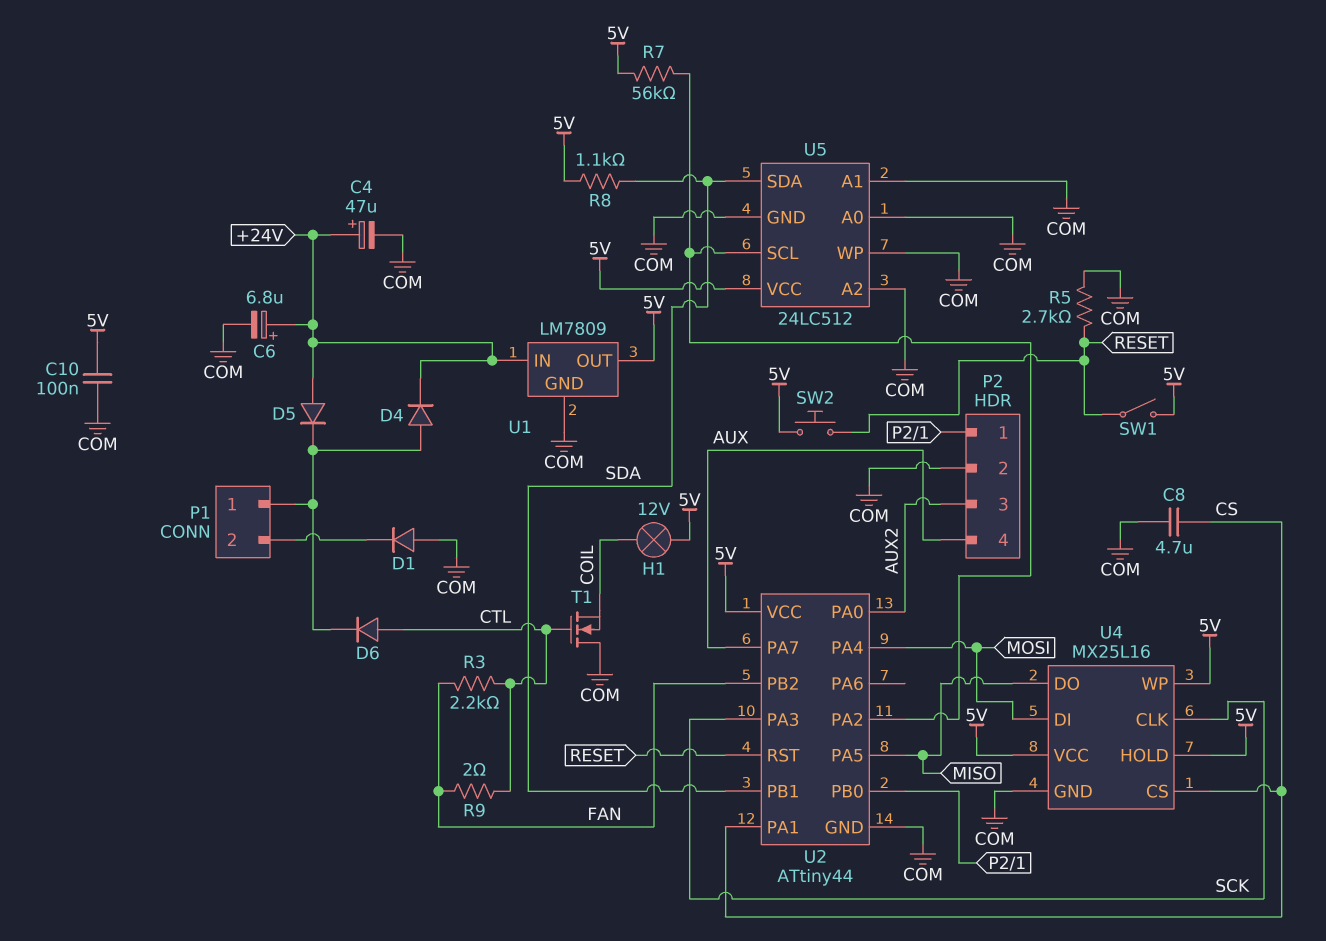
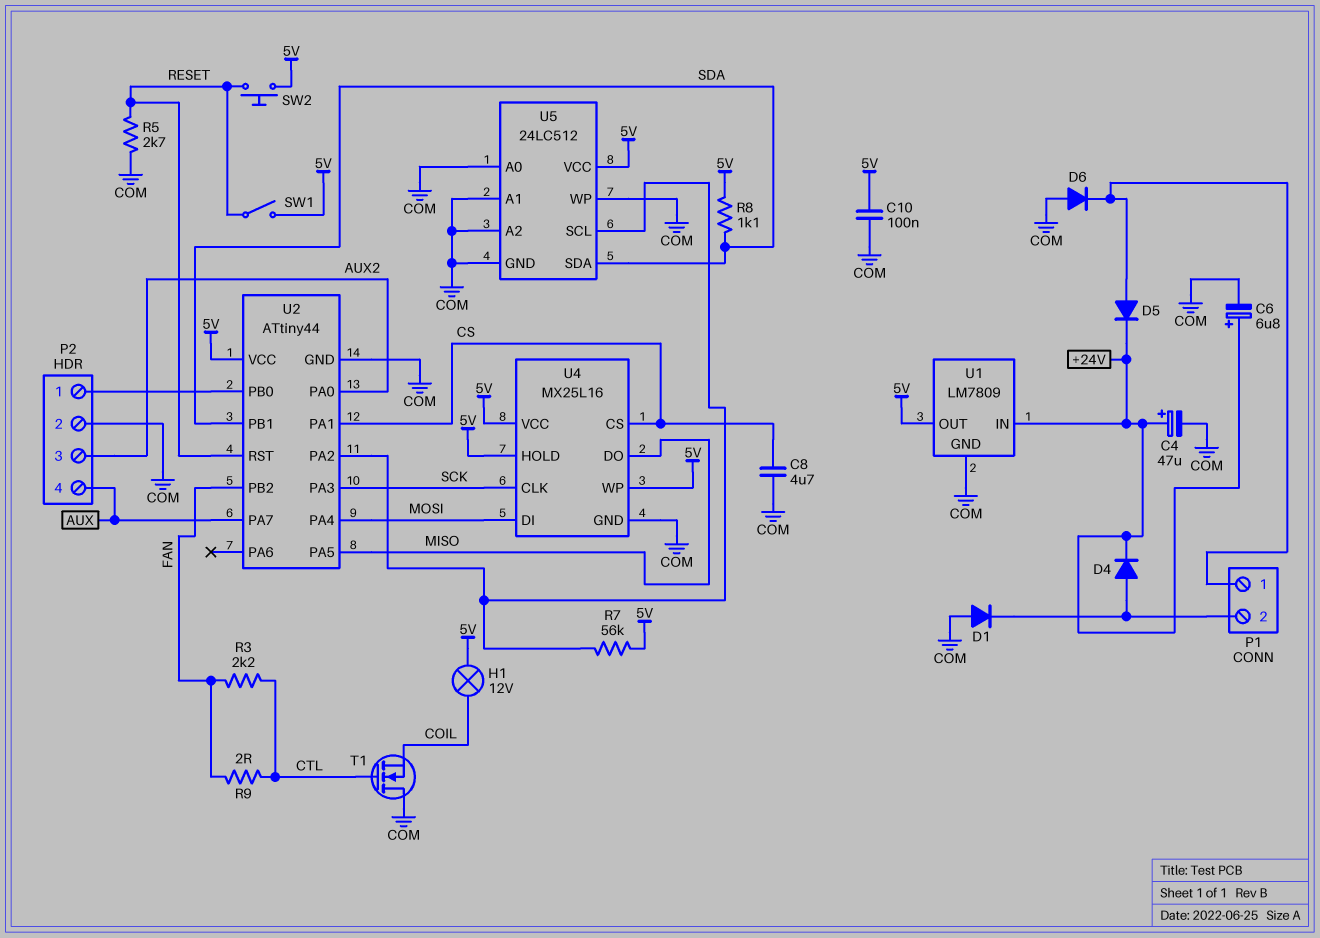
D4: diode (A P1/1, K +24V) -> diode (A P1/2, K +24V)
D5: diode (A +24V, K P1/1) -> diode (A P1/1, K +24V)
D6: diode (A CTL, K P1/1) -> diode (A COM, K P1/1)

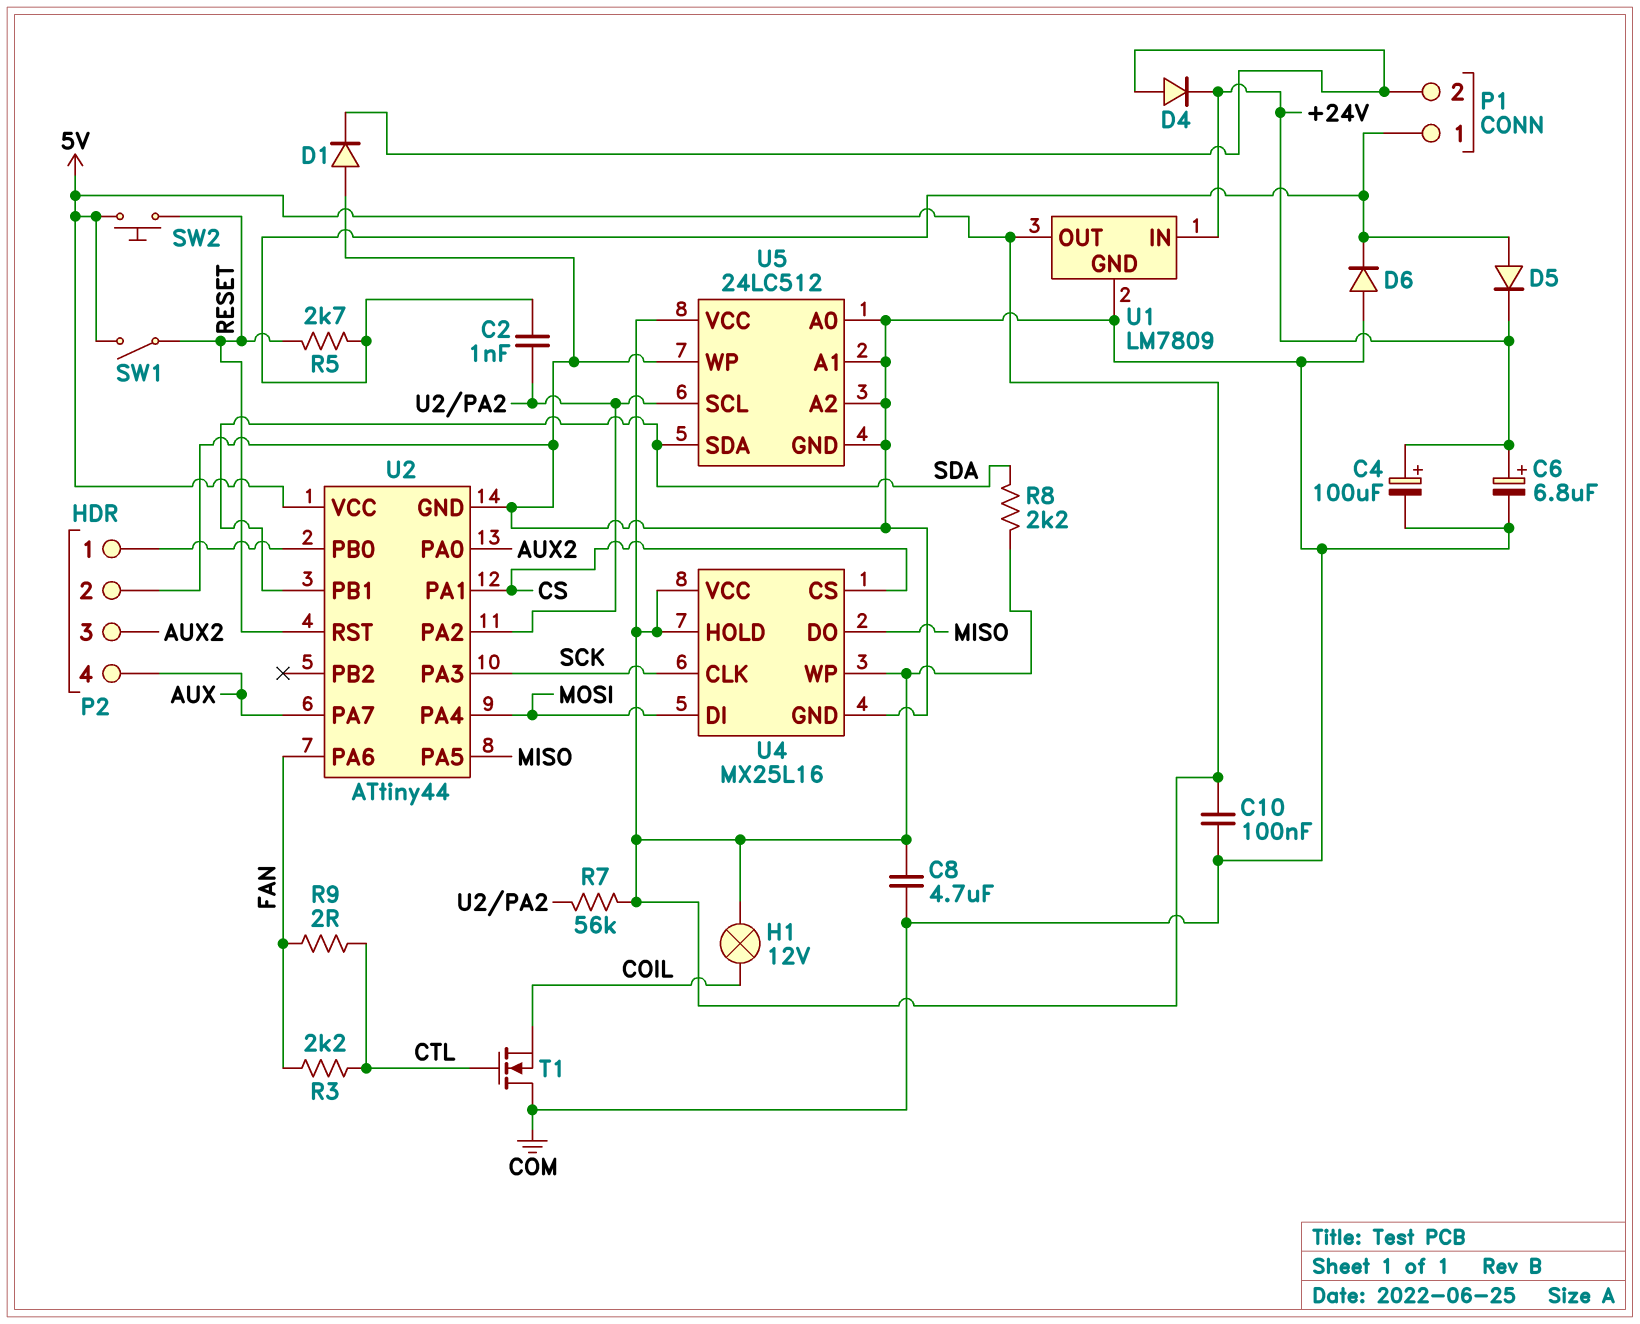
C2: none -> 1nF (P1/1, U2/PA2)
C4: 47uF (plus +24V, minus COM) -> 100uF (plus +24V, minus COM)
C8: 4.7uF (COM, CS) -> 4.7uF (5V, COM)
R5: 2.7k (COM, RESET) -> 2.7k (P1/1, RESET)
R8: 1.1k (5V, SDA) -> 2.2k (5V, SDA)
U2 pin PA6: none -> FAN
U2 pin PB2: FAN -> none

